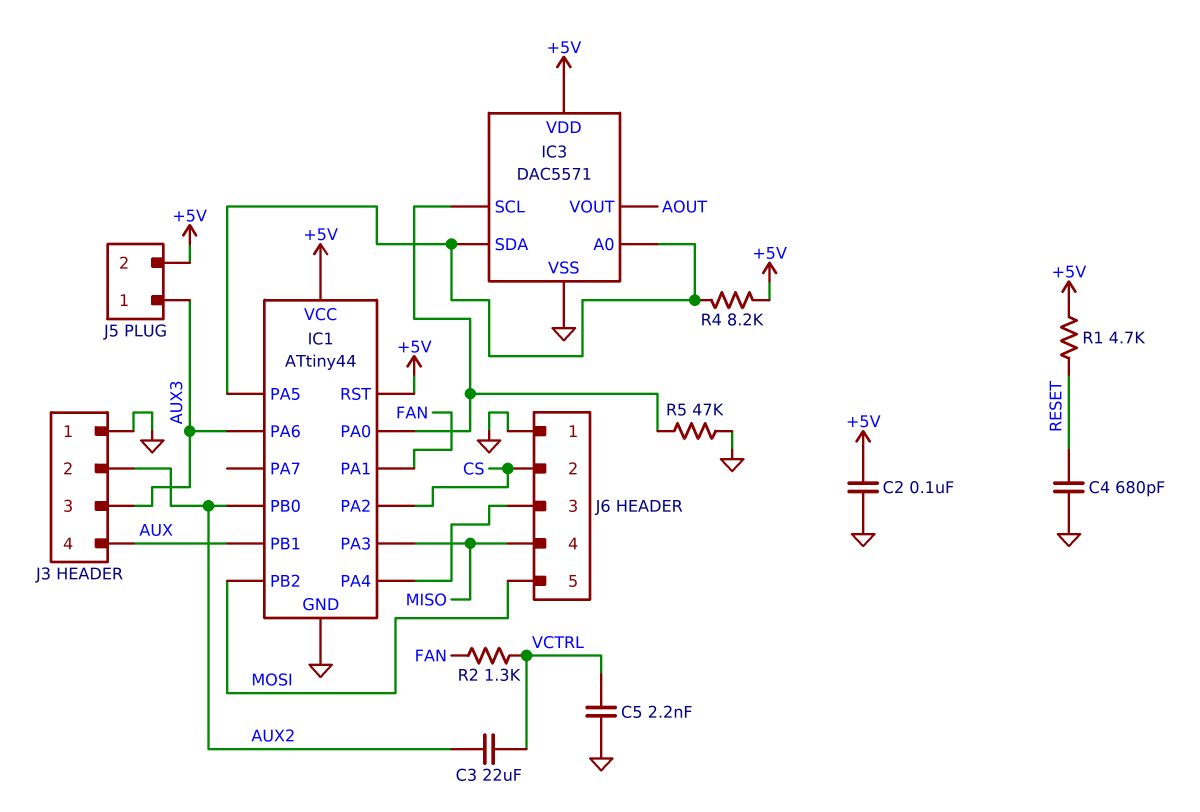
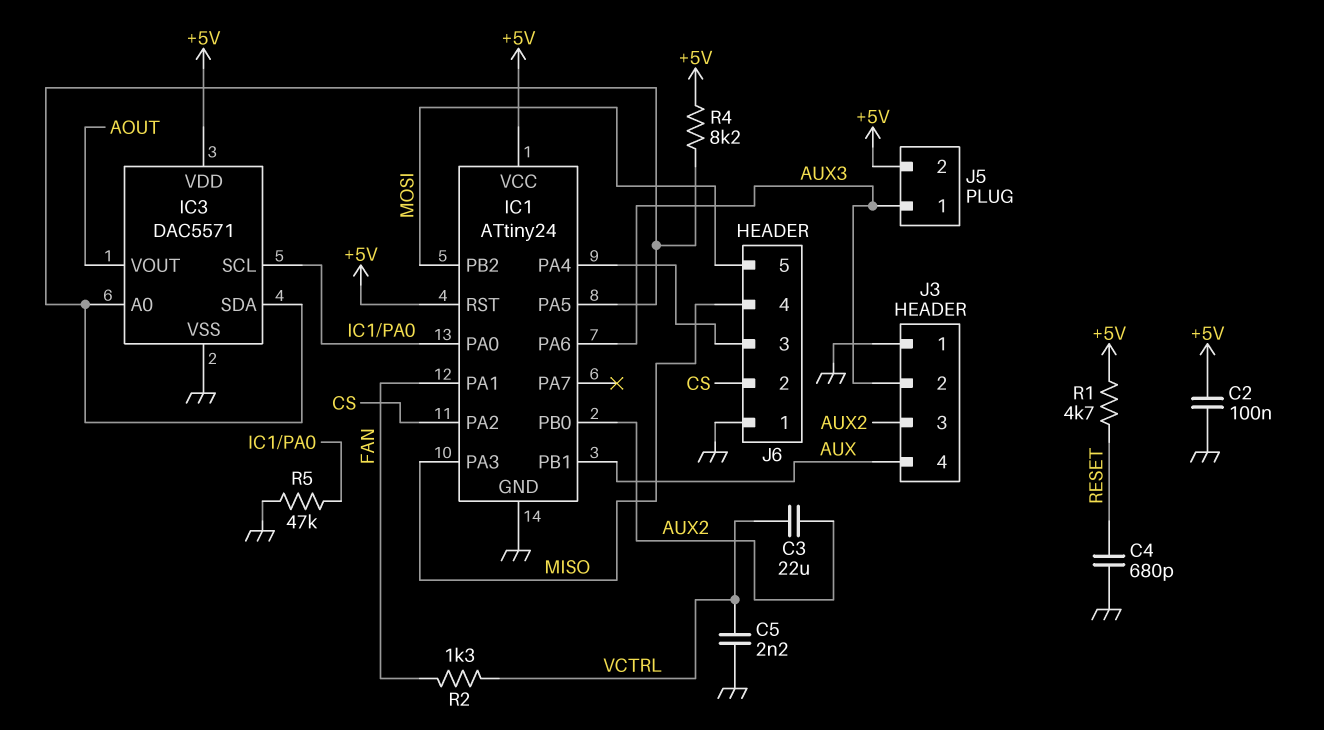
IC1: ATtiny44 -> ATtiny24
J3 pin 2: AUX2 -> AUX3
J3 pin 3: AUX3 -> AUX2

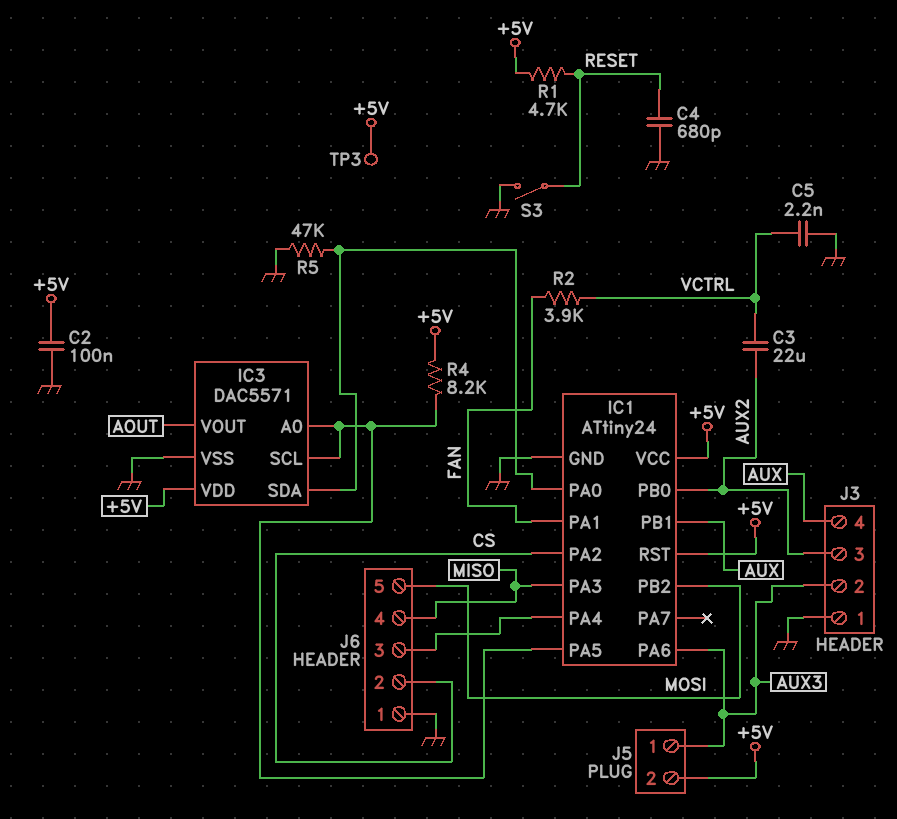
IC3 pin SCL: IC1/PA0 -> IC1/PA5
IC3 pin SDA: IC1/PA5 -> IC1/PA0
R2: 1.3k (FAN, VCTRL) -> 3.9k (FAN, VCTRL)
S3: none -> switch (GND, RESET)
TP3: none -> test point (+5V)

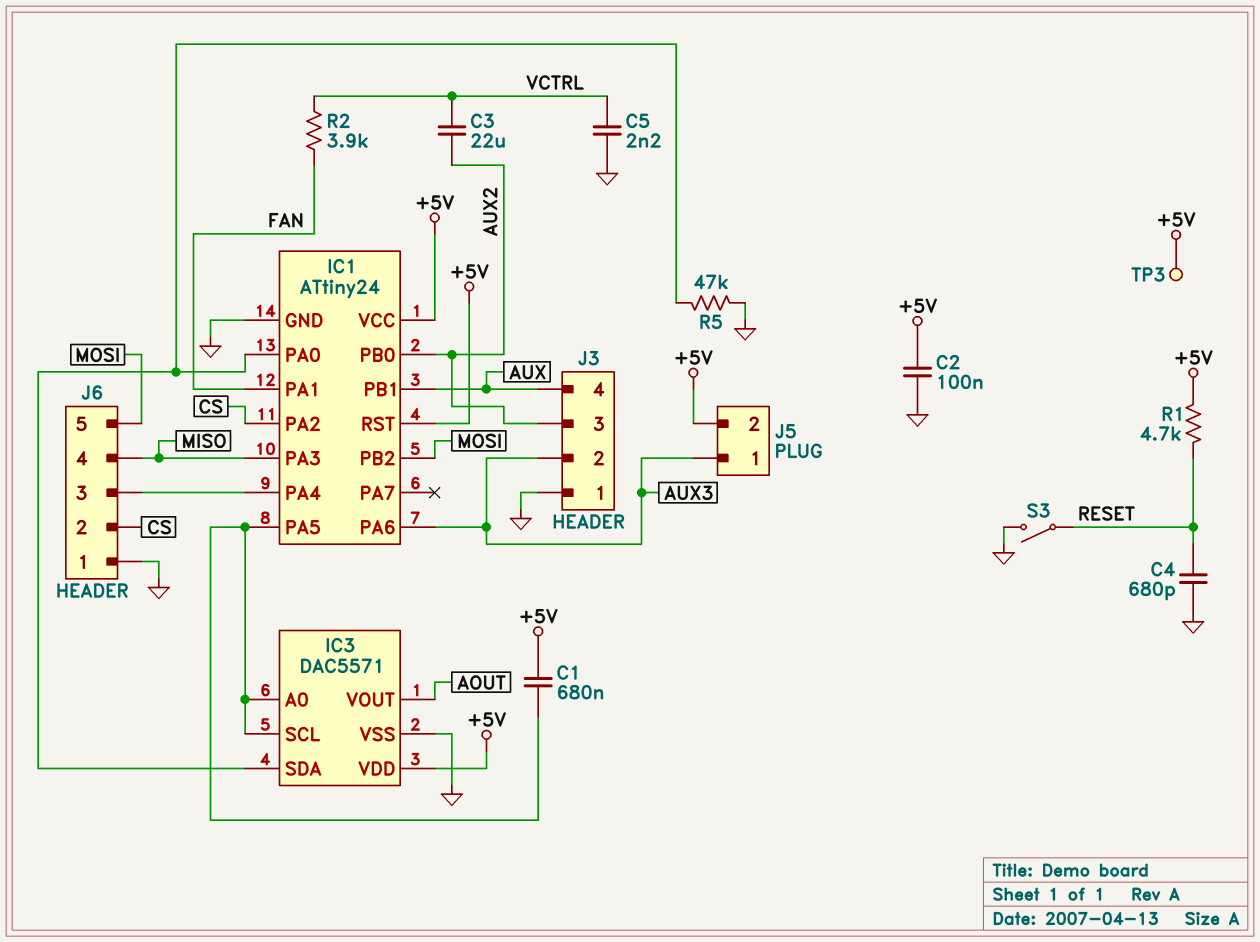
C1: none -> 680nF (+5V, IC1/PA5)
R4: 8.2k (+5V, IC1/PA5) -> none

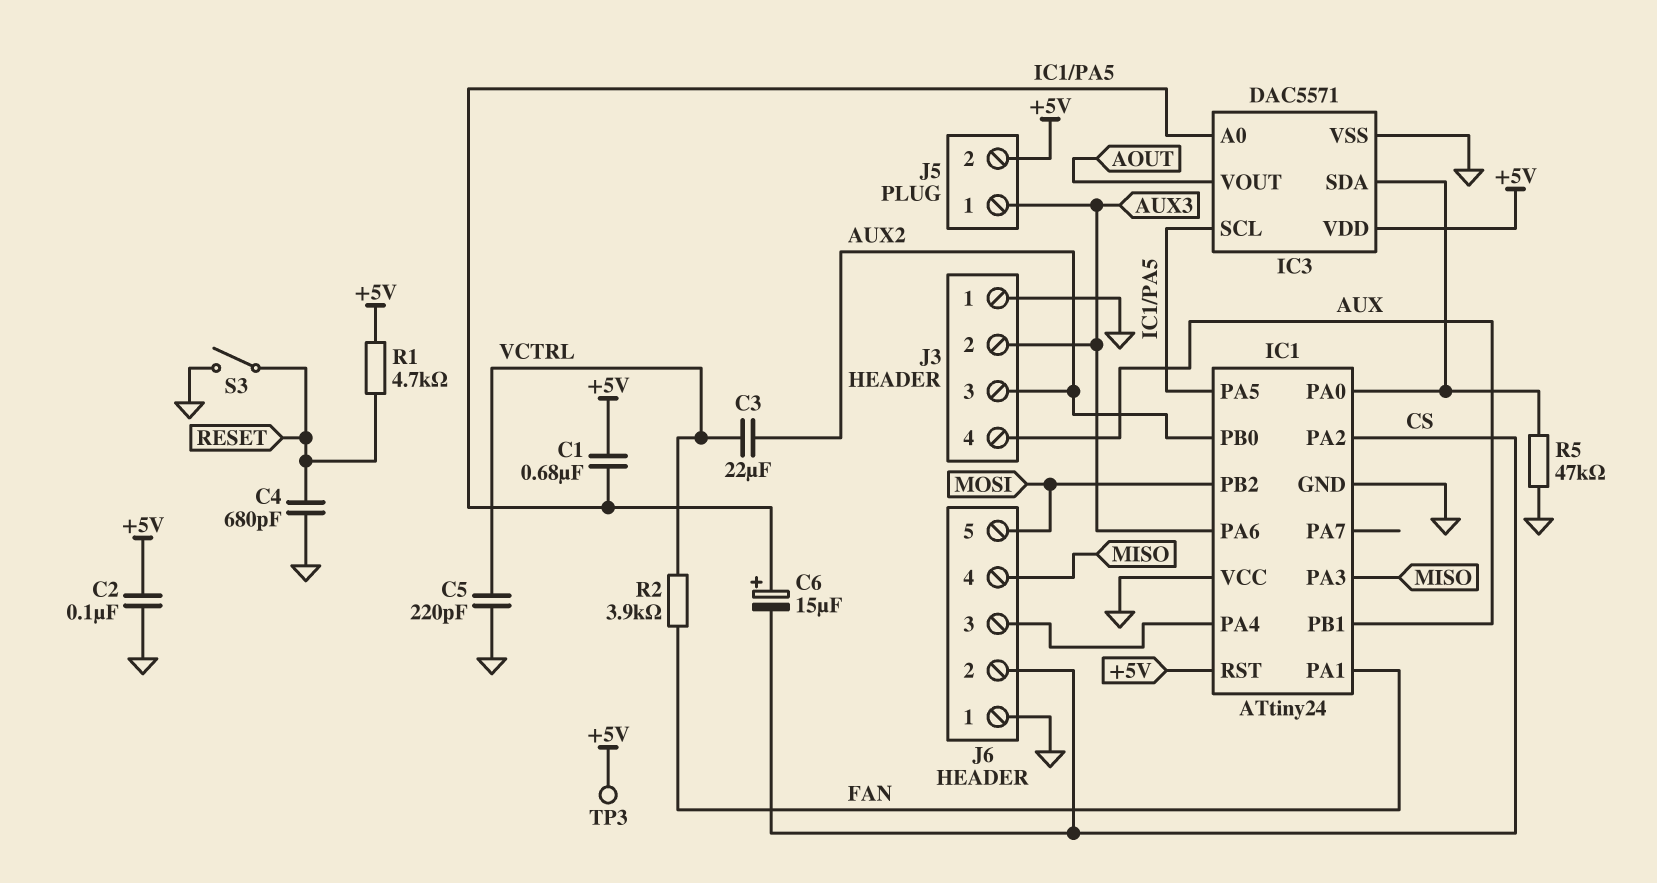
C5: 2.2nF (GND, VCTRL) -> 220pF (GND, VCTRL)
C6: none -> 15uF (plus IC1/PA5, minus CS)
IC1 pin VCC: +5V -> GND

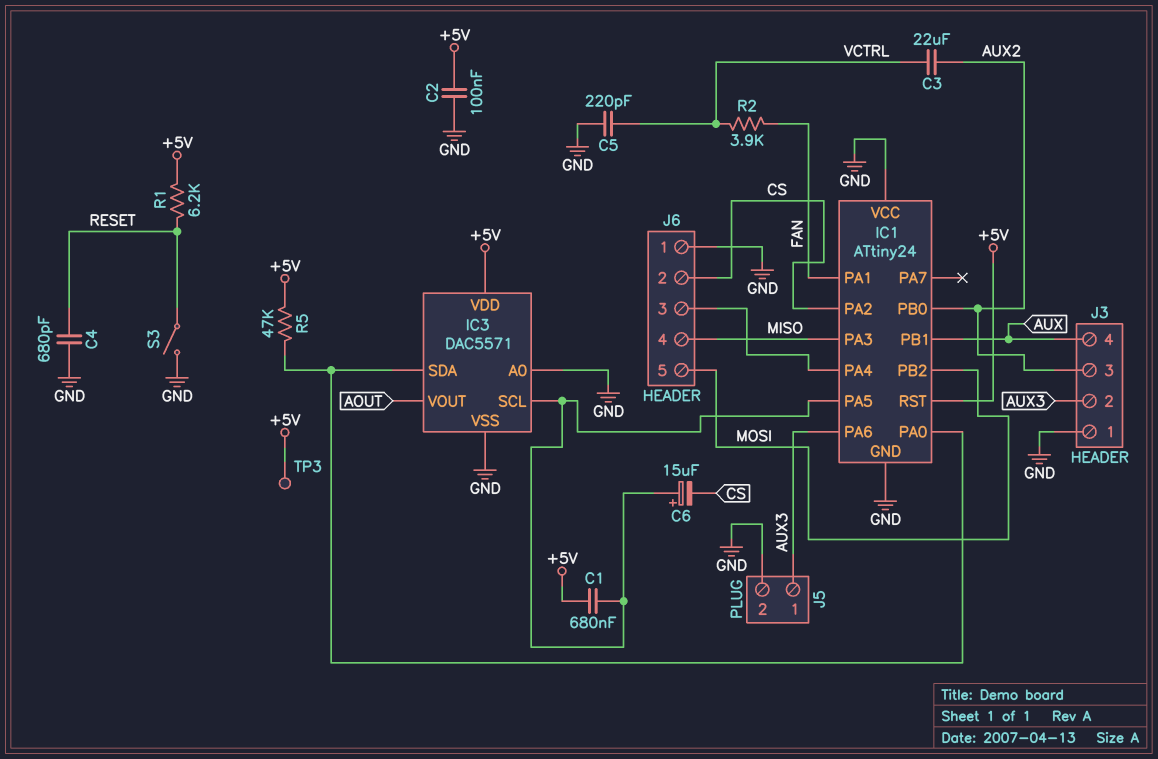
IC3 pin A0: IC1/PA5 -> GND
J5 pin 2: +5V -> GND
R1: 4.7k (+5V, RESET) -> 6.2k (+5V, RESET)
R5: 47k (GND, IC1/PA0) -> 47k (+5V, IC1/PA0)

